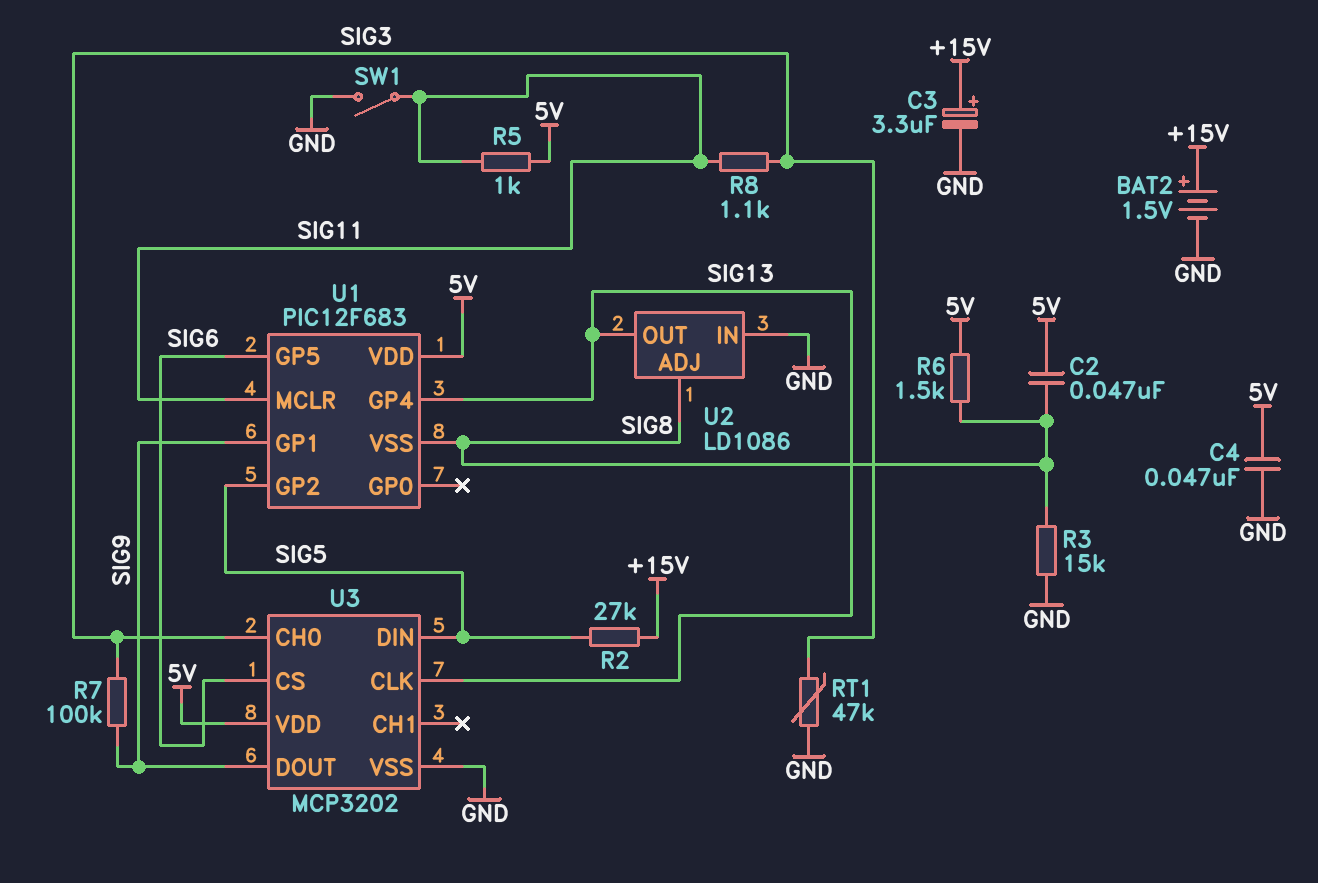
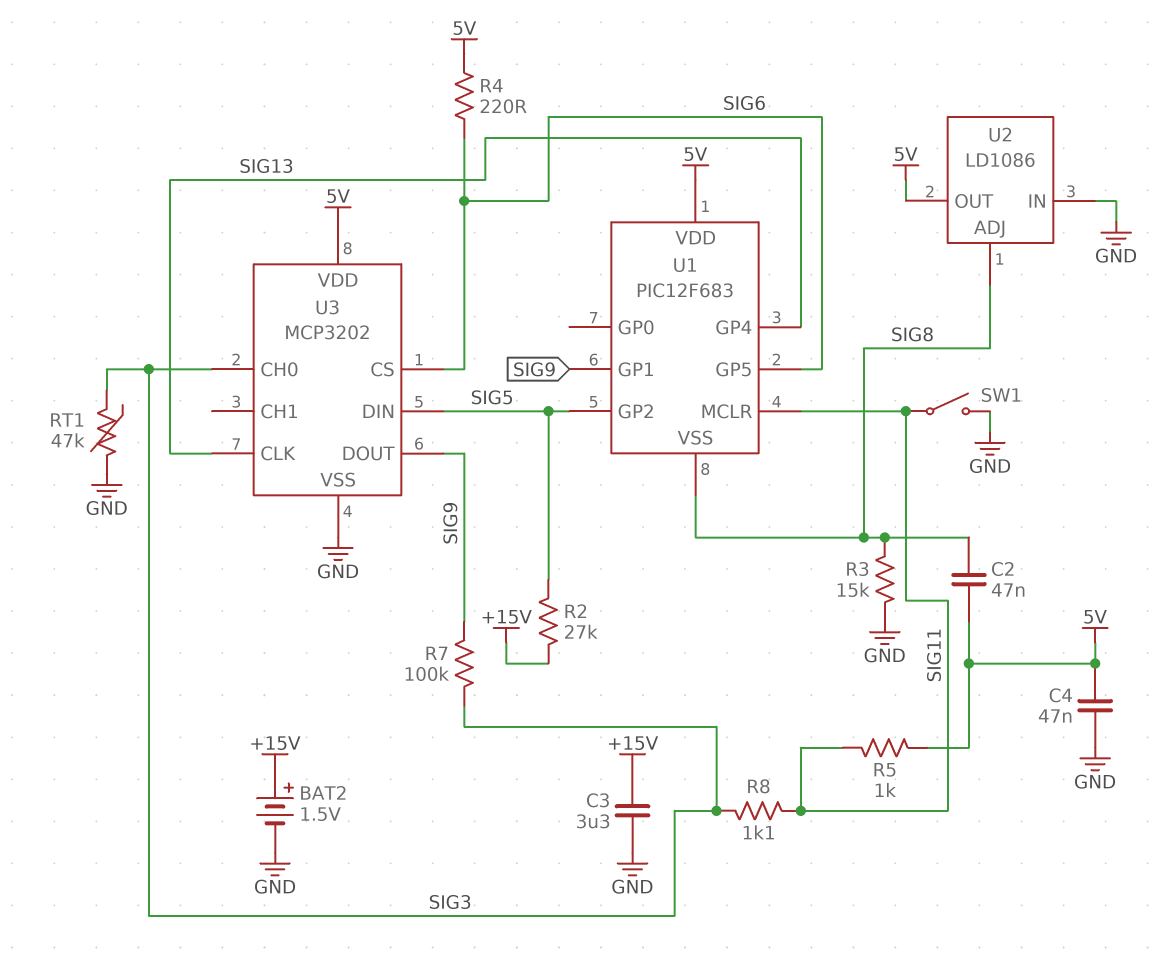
C3: 3.3uF (plus +15V, minus GND) -> 3.3uF (+15V, GND)
R4: none -> 220 (5V, SIG6)
R6: 1.5k (5V, SIG8) -> none
U2 pin OUT: SIG13 -> 5V

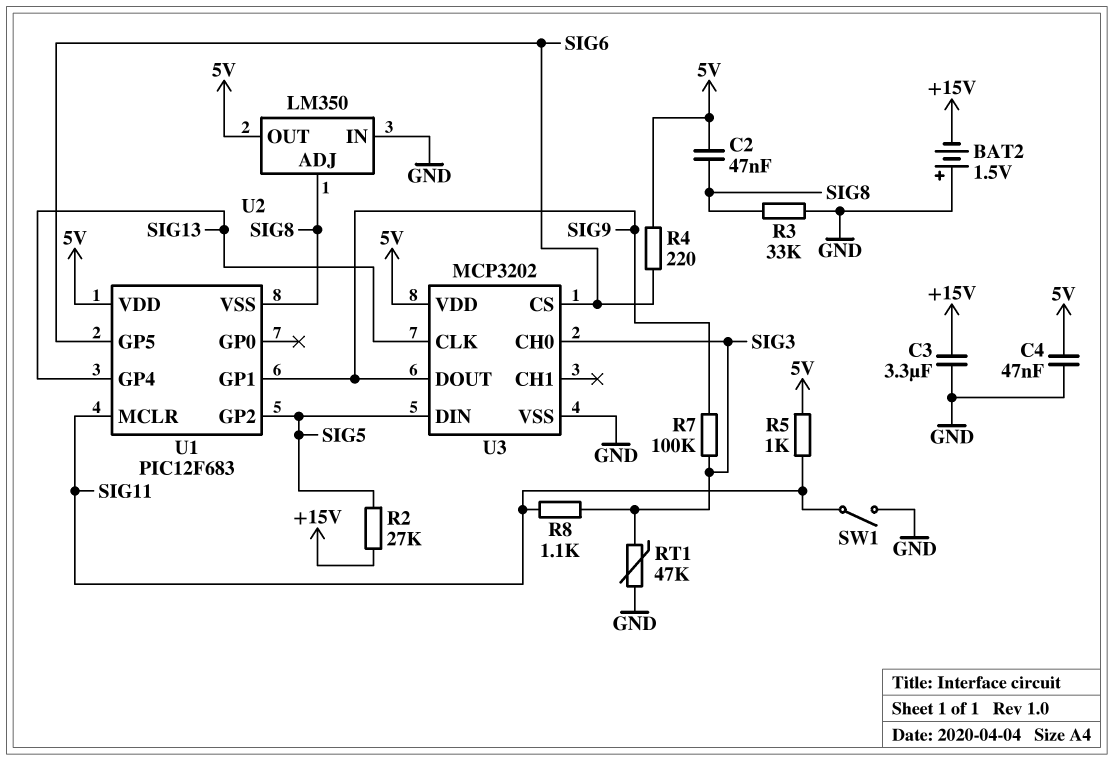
BAT2: 1.5V (plus +15V, minus GND) -> 1.5V (plus GND, minus +15V)
R3: 15k (GND, SIG8) -> 33k (GND, SIG8)
U2: LD1086 -> LM350

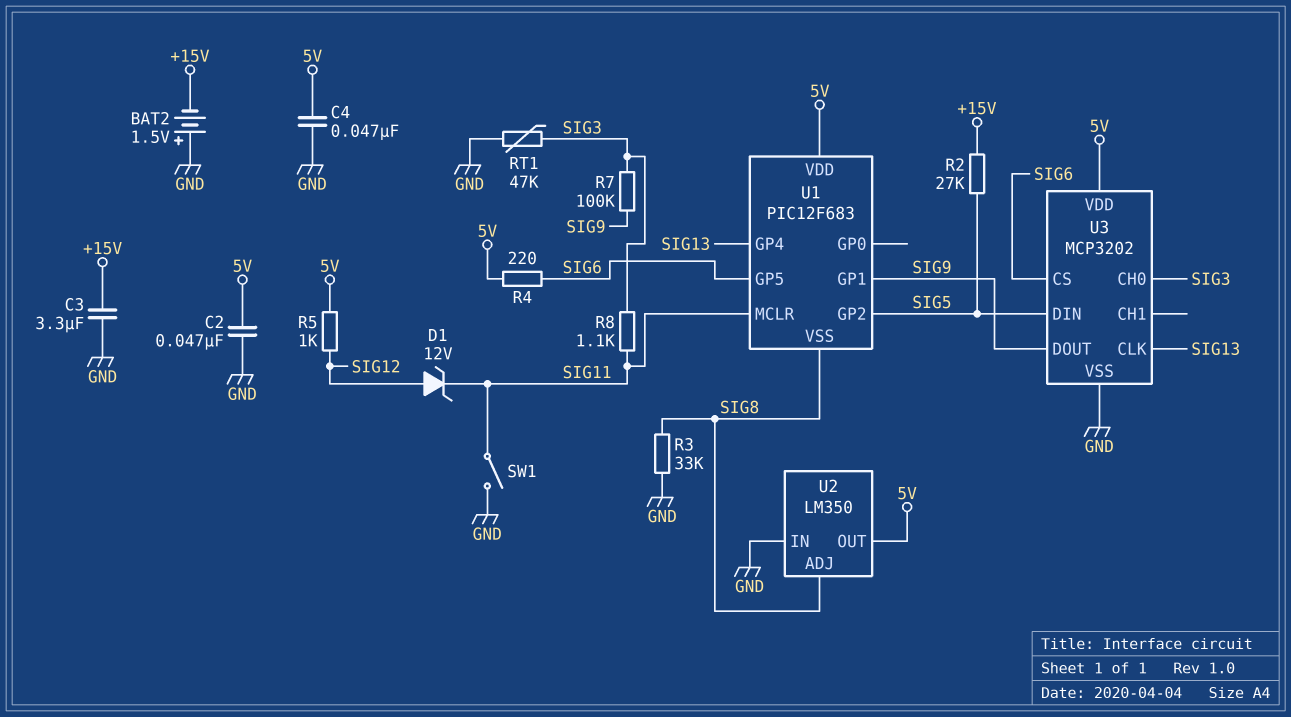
C2: 47nF (5V, SIG8) -> 47nF (5V, GND)
D1: none -> zener 12V (A SIG12, K SIG11)
R5: 1k (5V, SIG11) -> 1k (5V, SIG12)

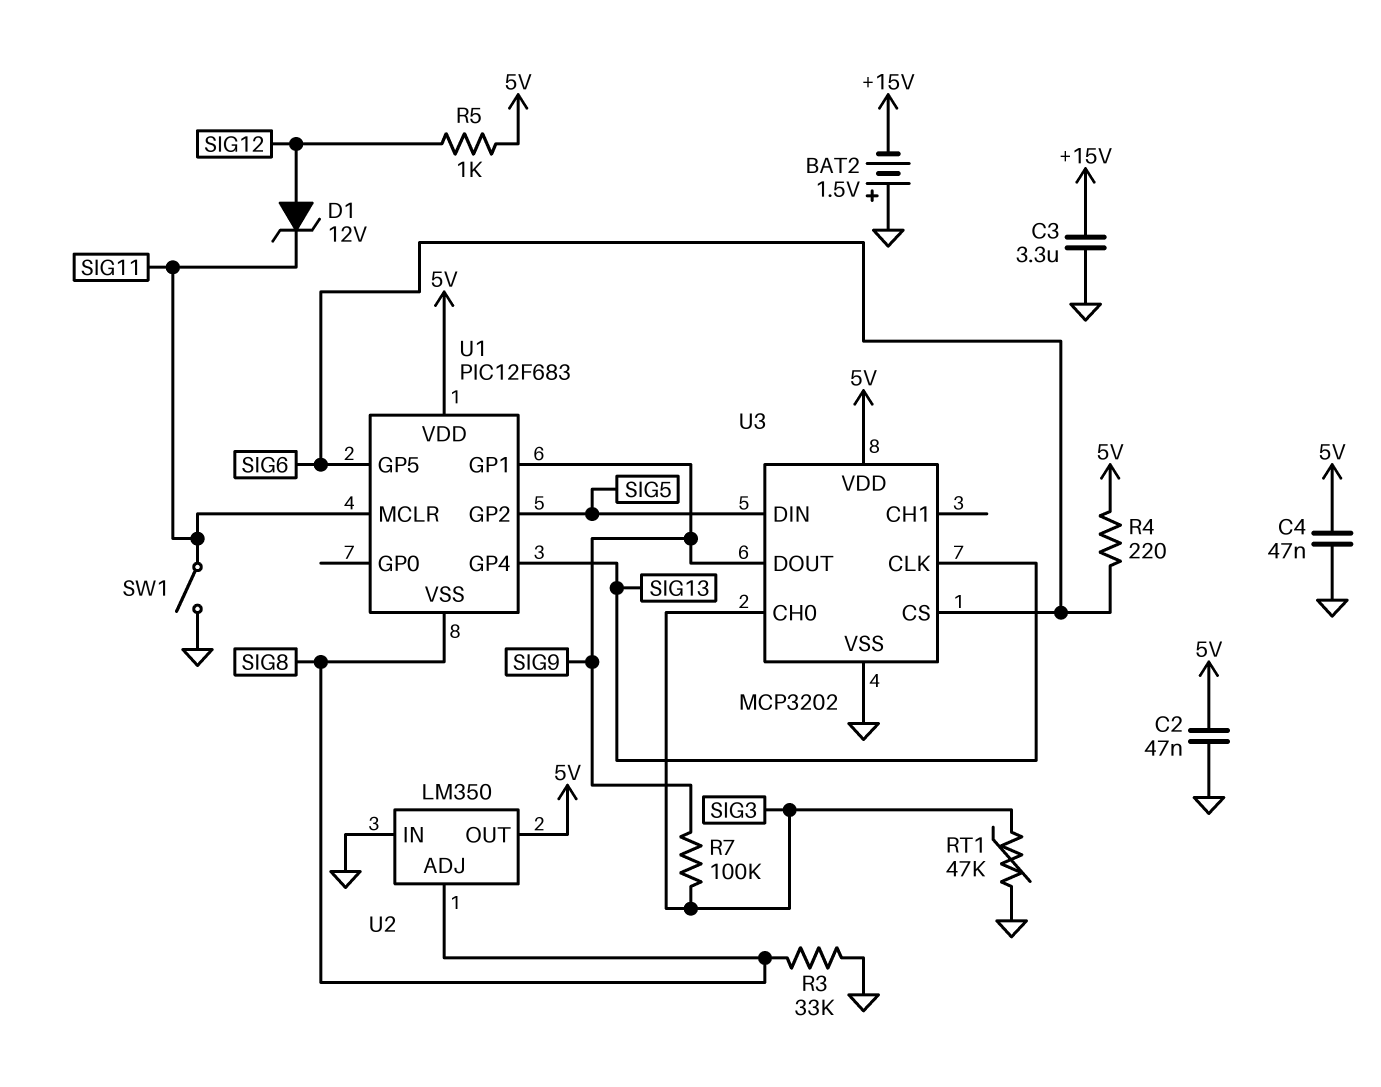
R2: 27k (+15V, SIG5) -> none
R8: 1.1k (SIG3, SIG11) -> none

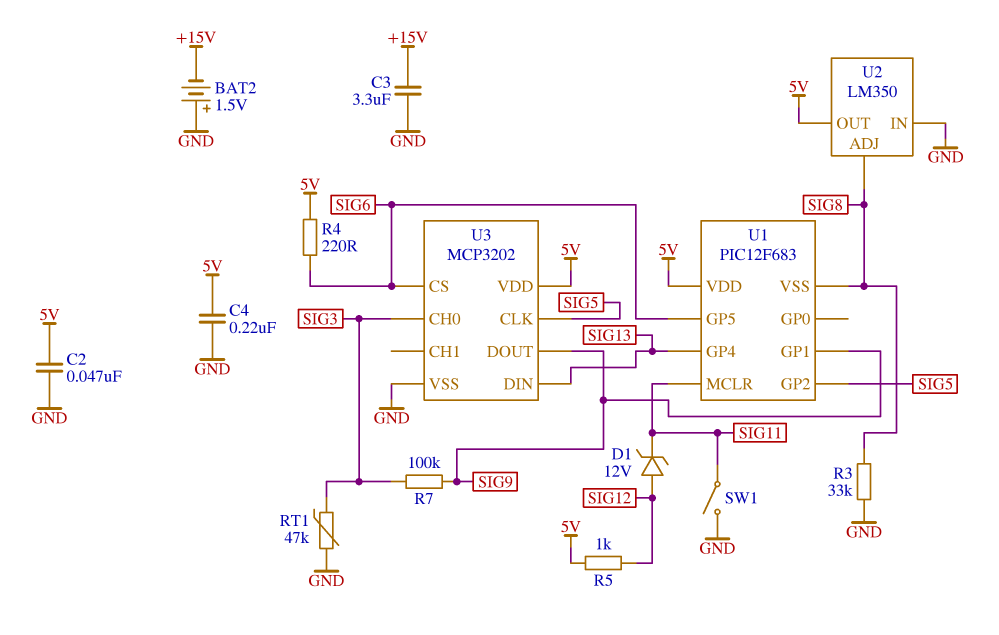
C4: 47nF (5V, GND) -> 220nF (5V, GND)
U3 pin CLK: SIG13 -> SIG5
U3 pin DIN: SIG5 -> SIG13

